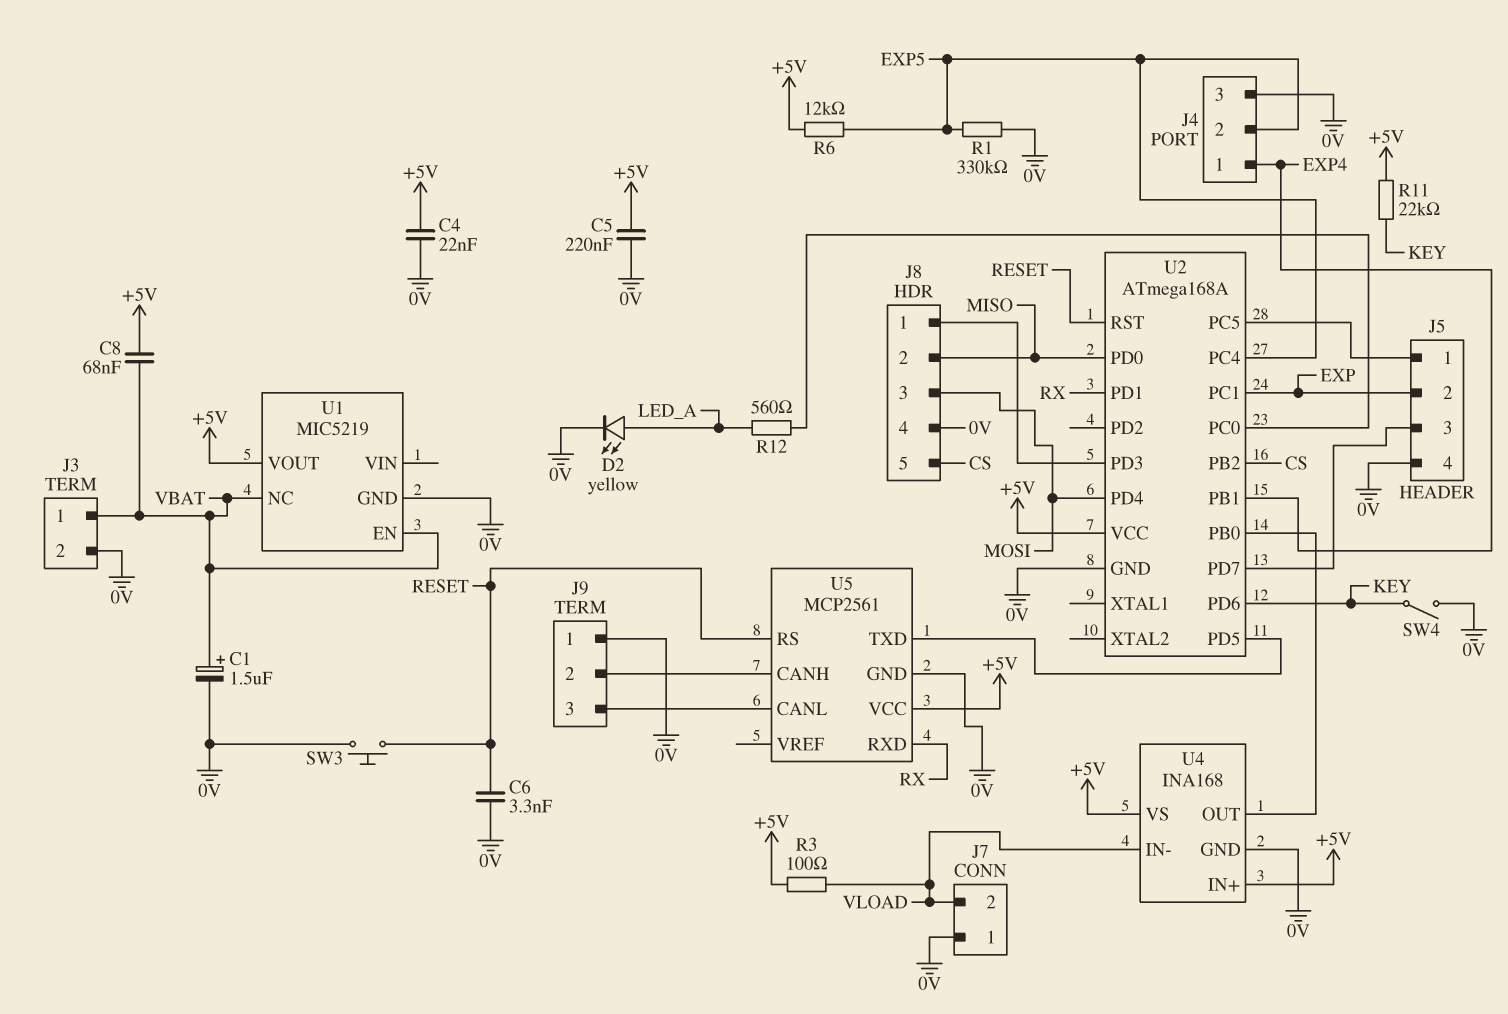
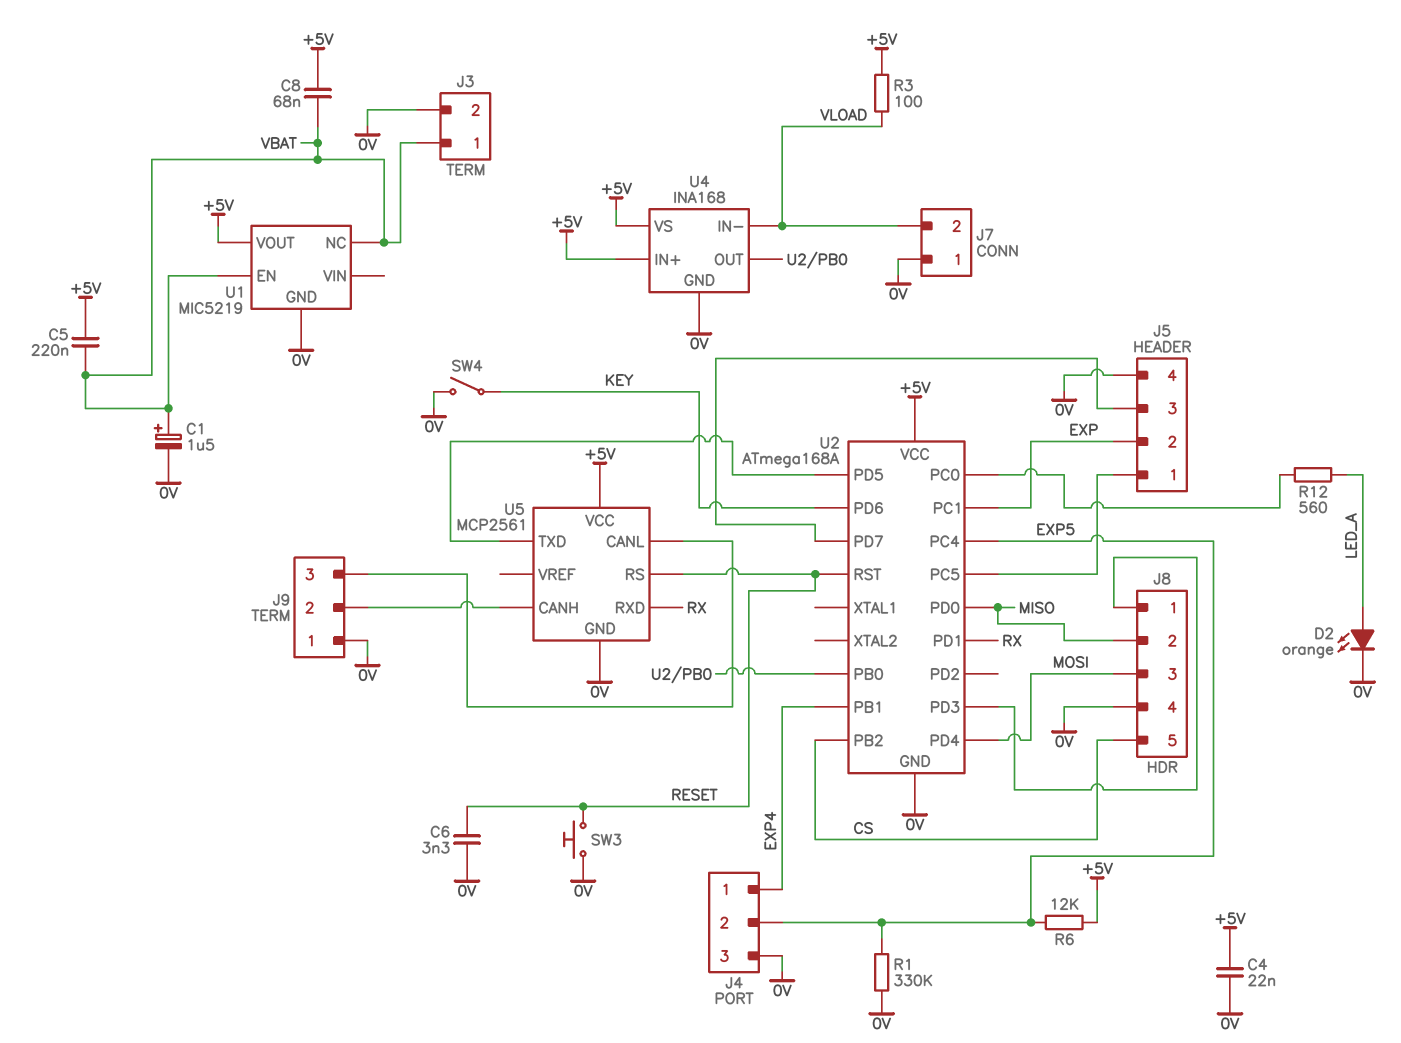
C5: 220nF (+5V, 0V) -> 220nF (+5V, VBAT)
D2: LED yellow (A LED_A, K 0V) -> LED orange (A LED_A, K 0V)
R11: 22k (+5V, KEY) -> none

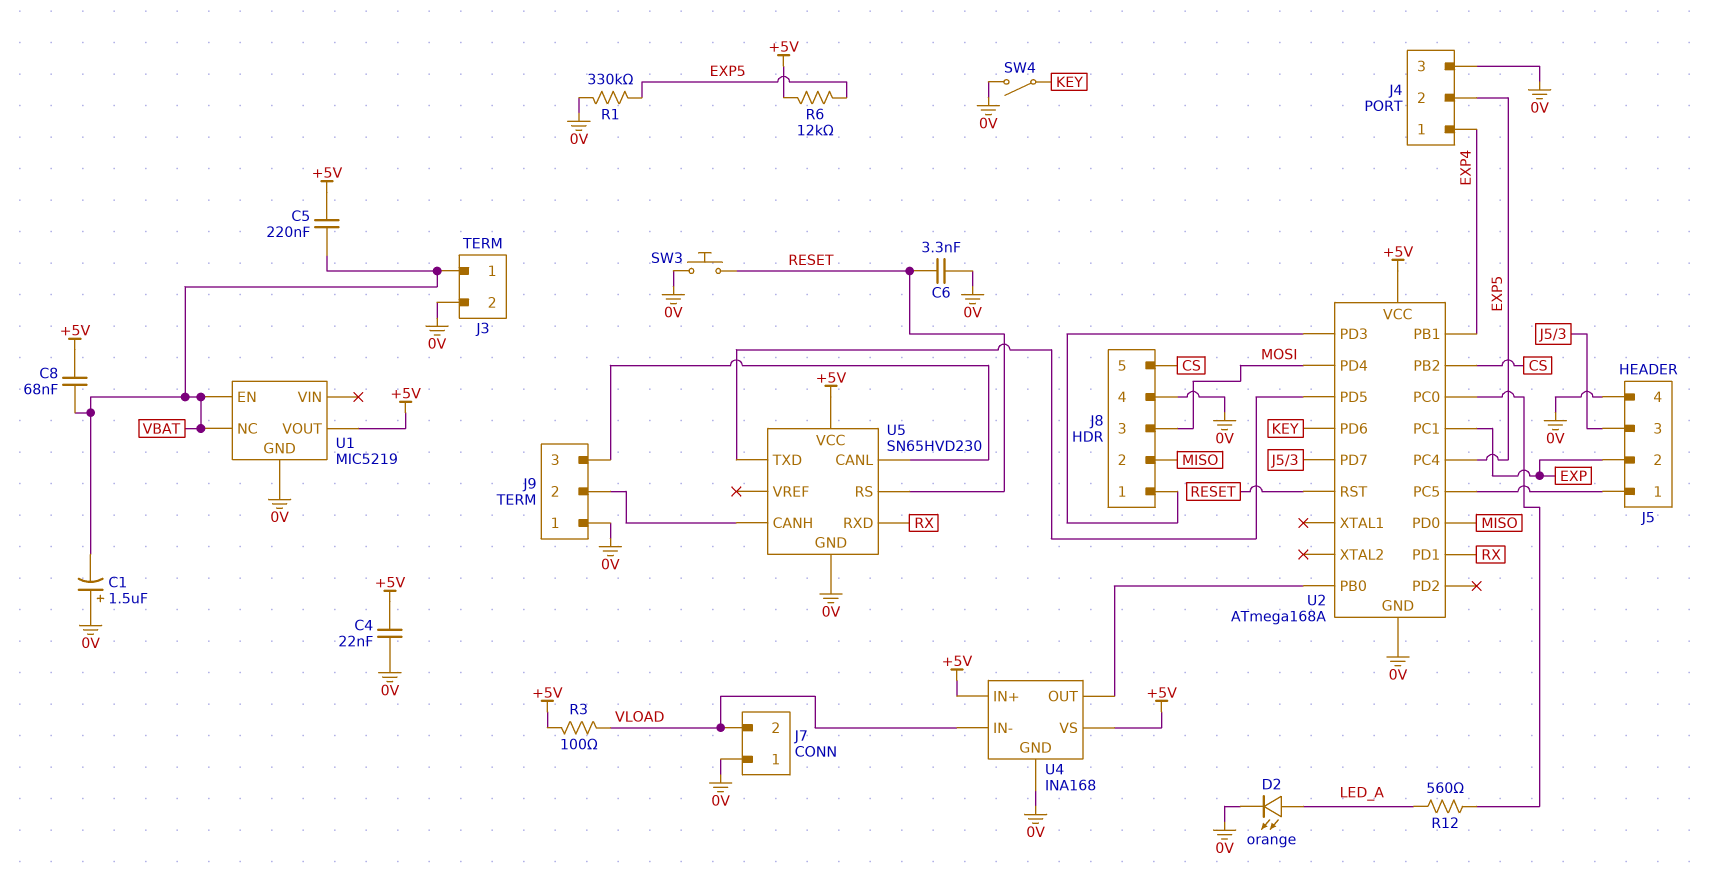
C1: 1.5uF (plus VBAT, minus 0V) -> 1.5uF (plus 0V, minus VBAT)
U5: MCP2561 -> SN65HVD230

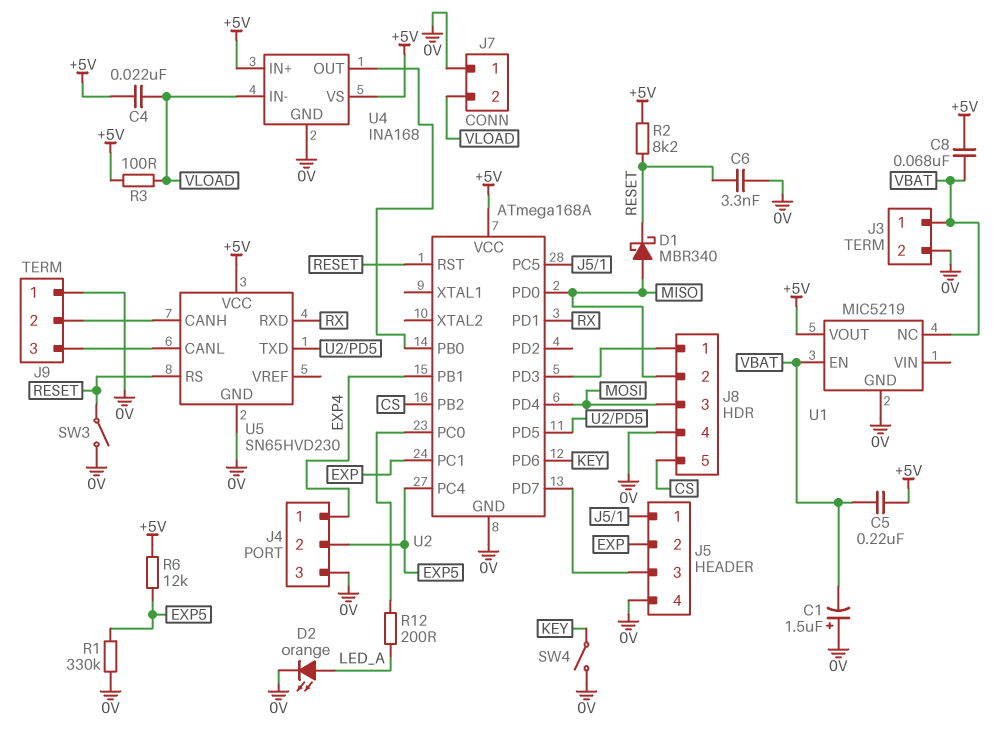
C4: 22nF (+5V, 0V) -> 22nF (+5V, VLOAD)
D1: none -> schottky MBR340 (A MISO, K RESET)
R2: none -> 8.2k (+5V, RESET)
R12: 560 (LED_A, U2/PC0) -> 200 (LED_A, U2/PC0)
SW3: button (0V, RESET) -> switch (0V, RESET)

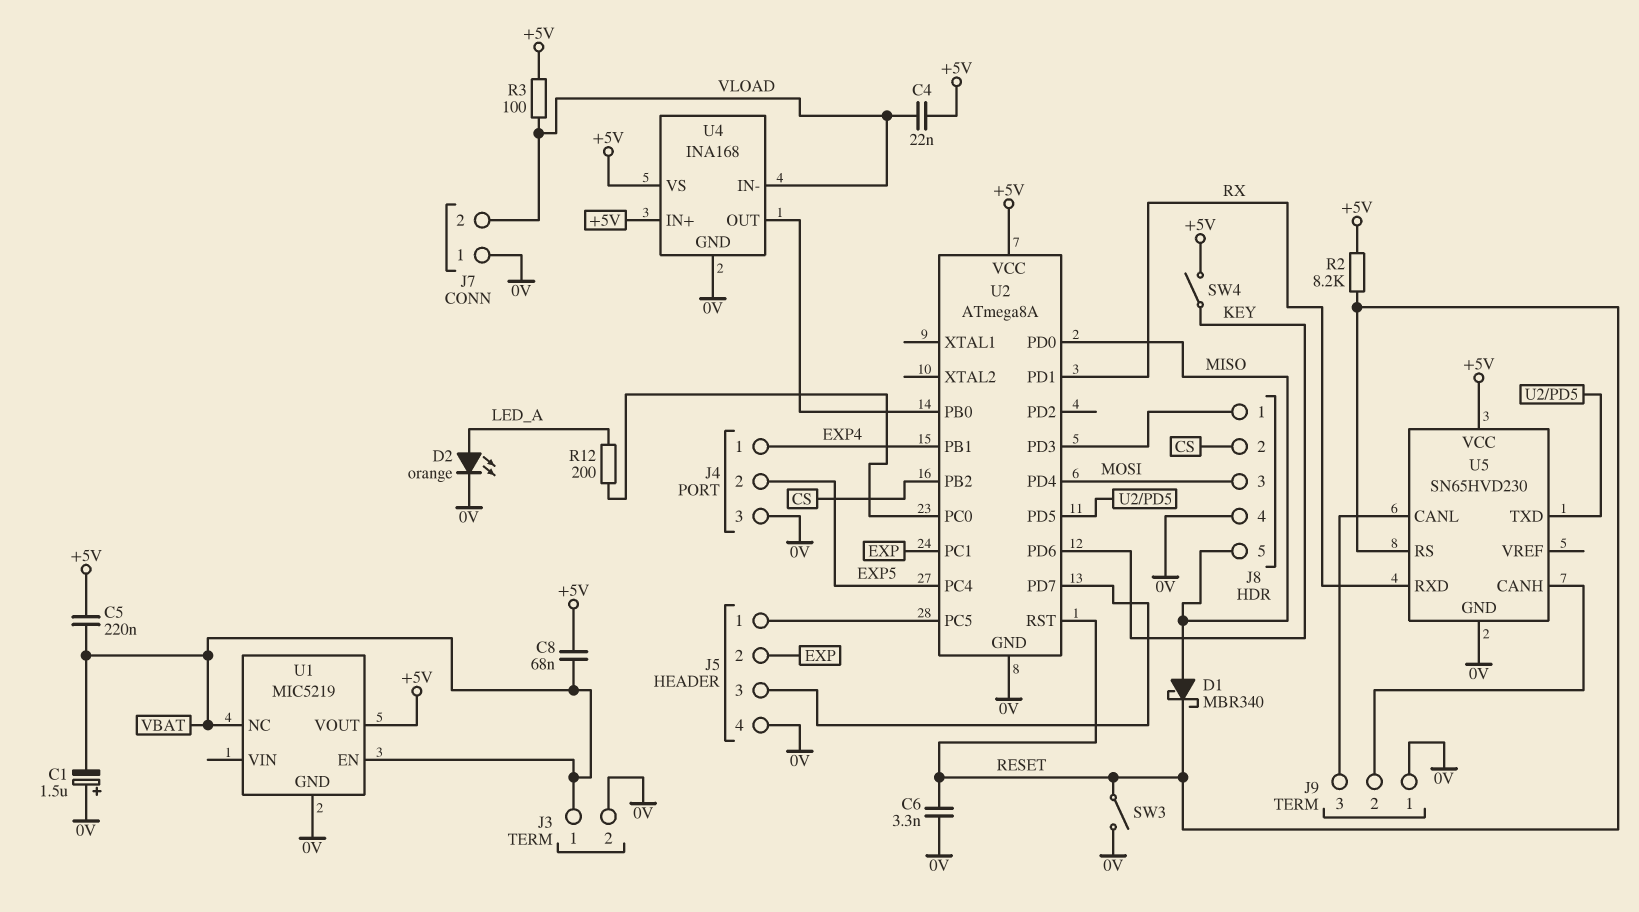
J8 pin 2: MISO -> CS
J8 pin 5: CS -> MISO
R1: 330k (0V, EXP5) -> none
R6: 12k (+5V, EXP5) -> none
SW4: switch (0V, KEY) -> switch (+5V, KEY)
U2: ATmega168A -> ATmega8A

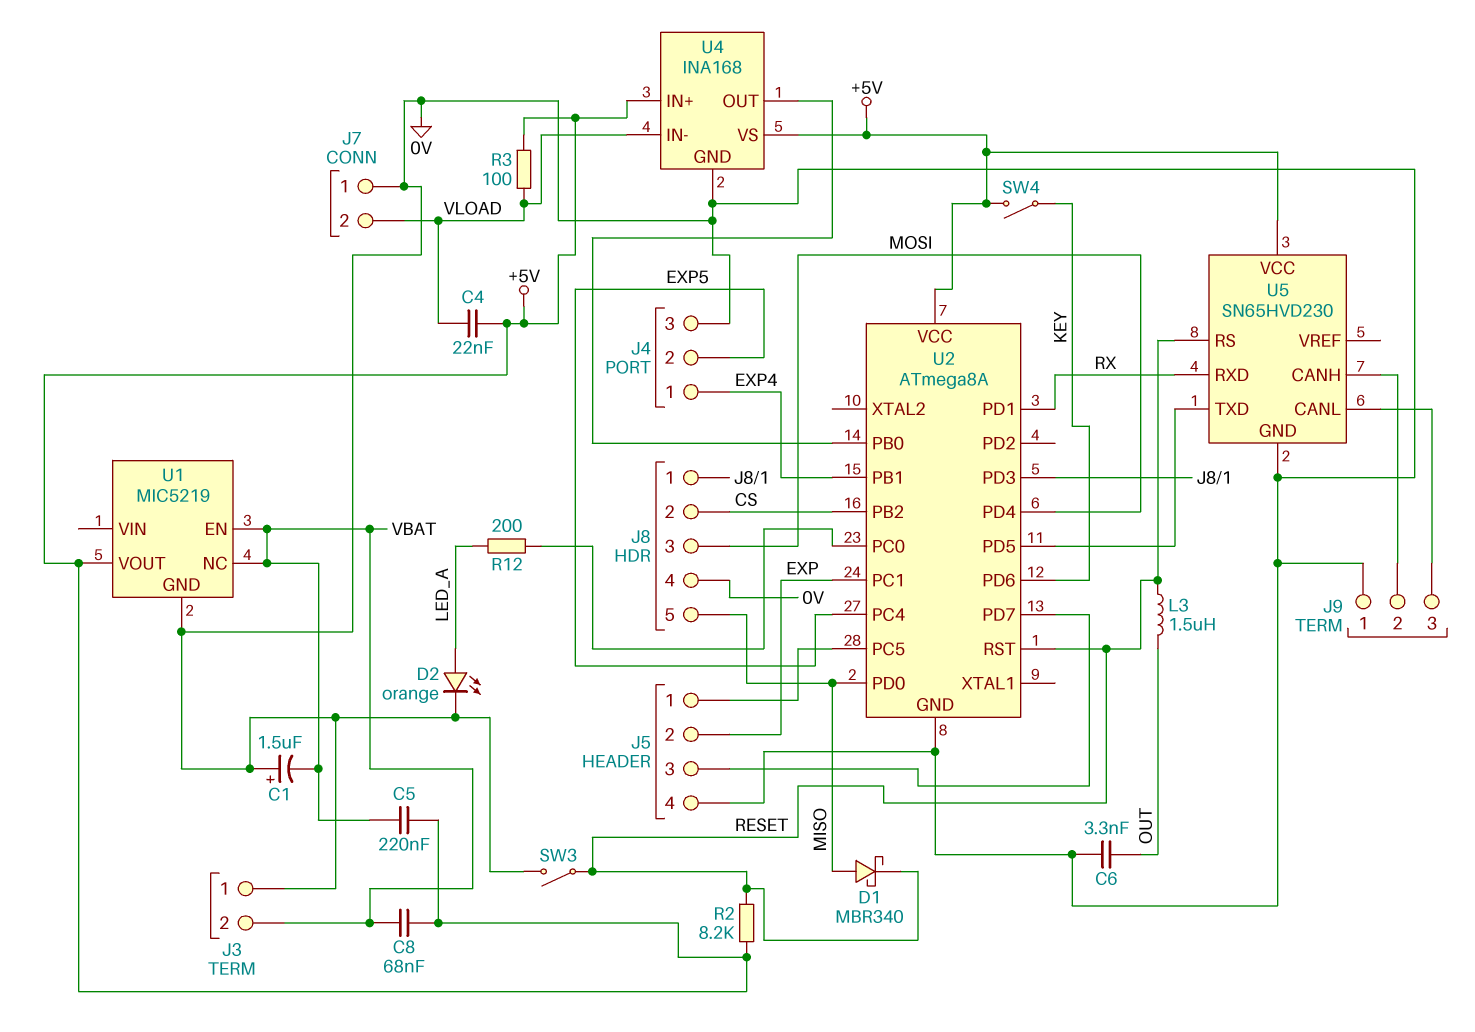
C6: 3.3nF (0V, RESET) -> 3.3nF (0V, OUT)
J3 pin 1: VBAT -> 0V
J3 pin 2: 0V -> VBAT
L3: none -> 1.5uH (OUT, RESET)

